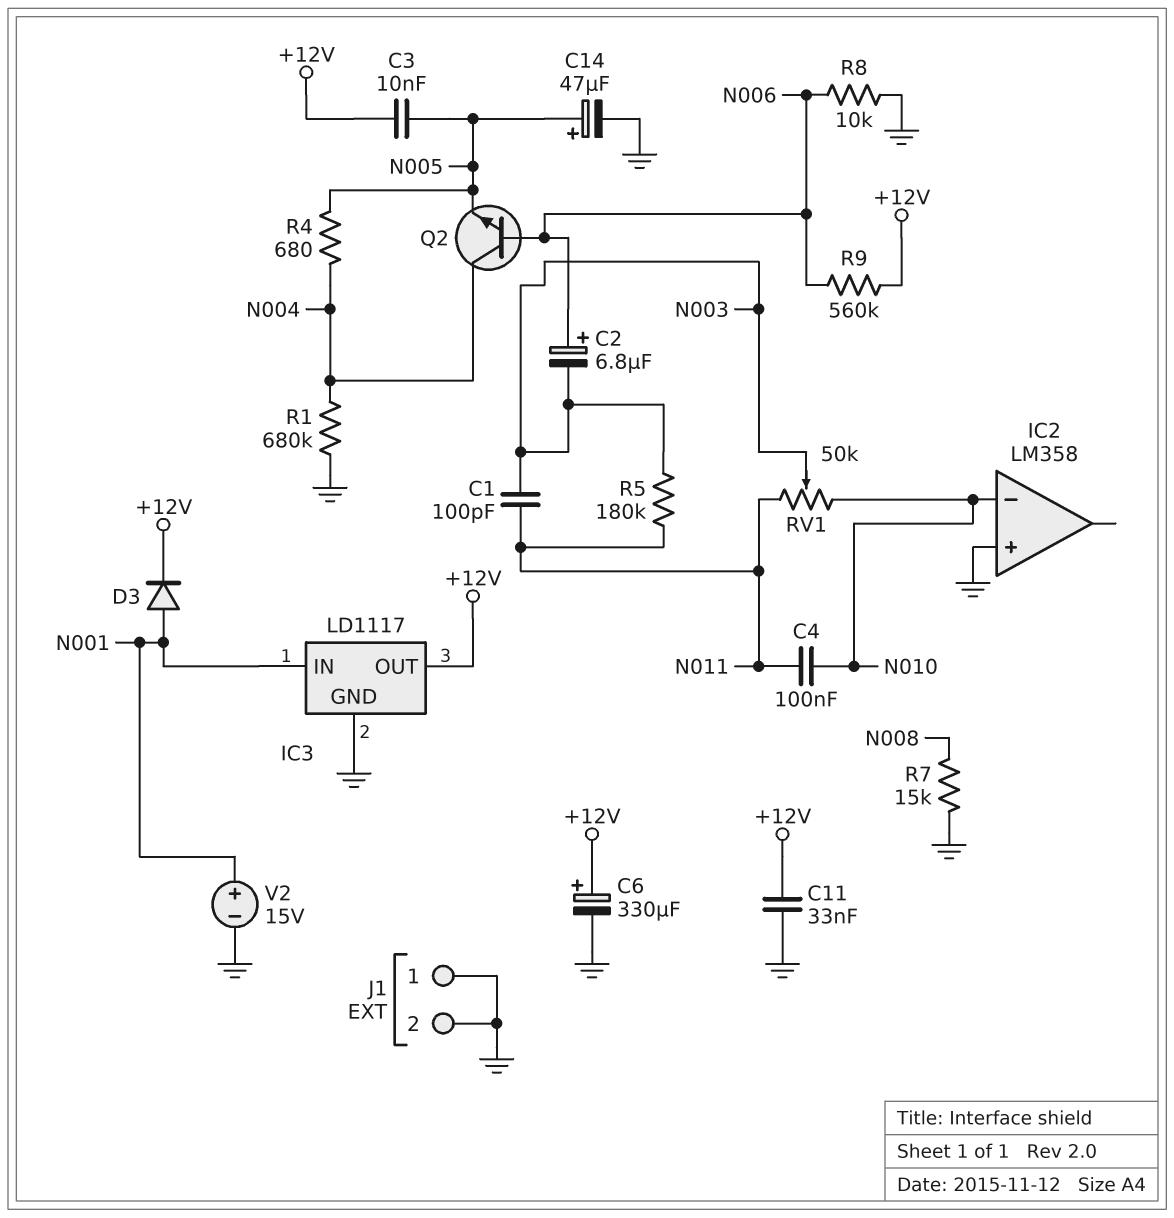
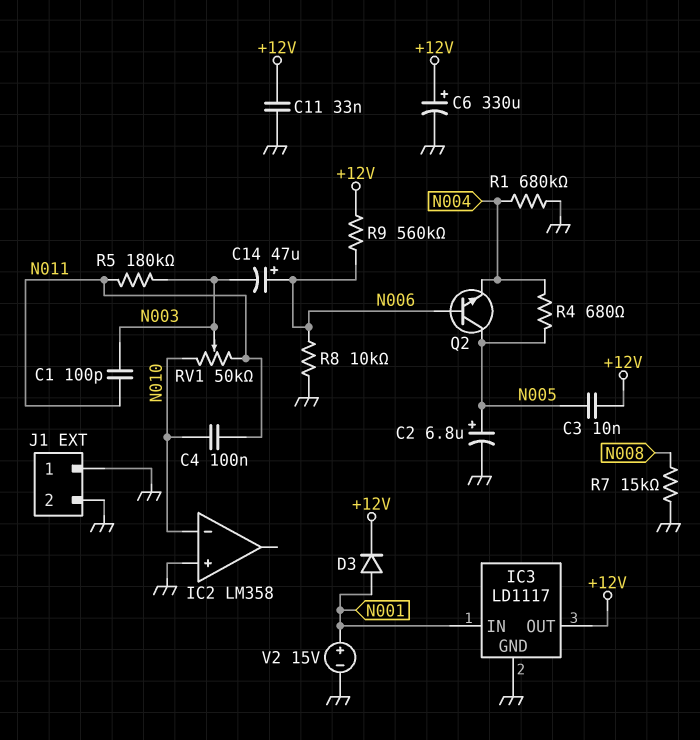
C2: 6.8uF (plus N006, minus N003) -> 6.8uF (plus N005, minus GND)
C14: 47uF (plus N005, minus GND) -> 47uF (plus N006, minus N003)
Q2: NPN (B N006, C N004, E N005) -> NPN (B N006, C N005, E N004)

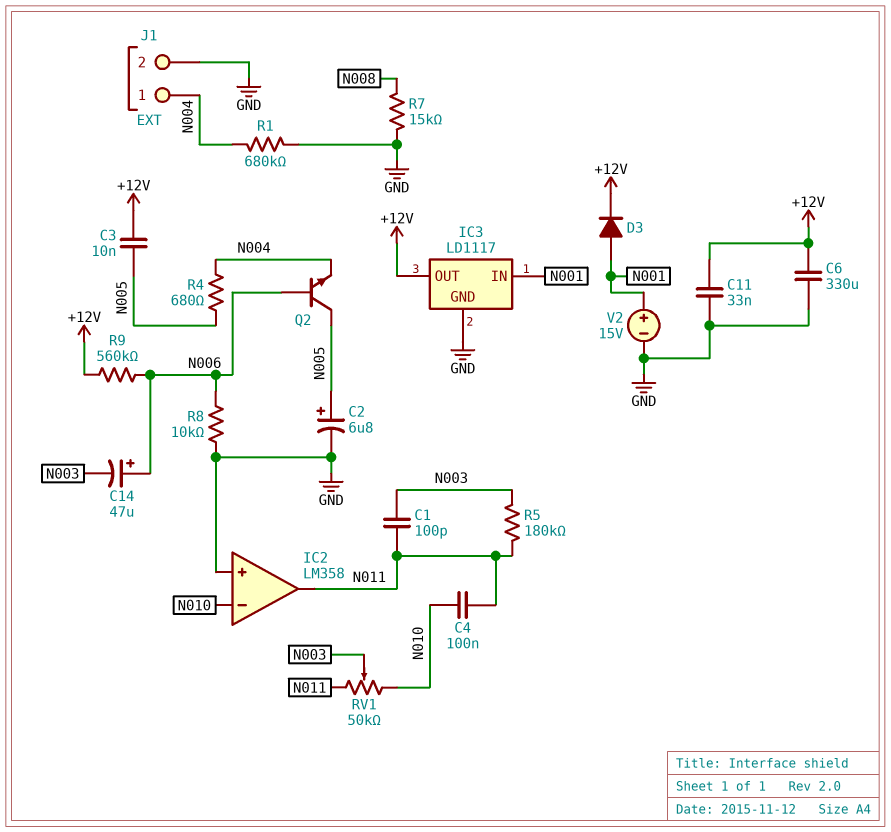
C6: 330uF (plus +12V, minus GND) -> 330uF (+12V, GND)
IC2 pin out: none -> N011
J1 pin 1: GND -> N004

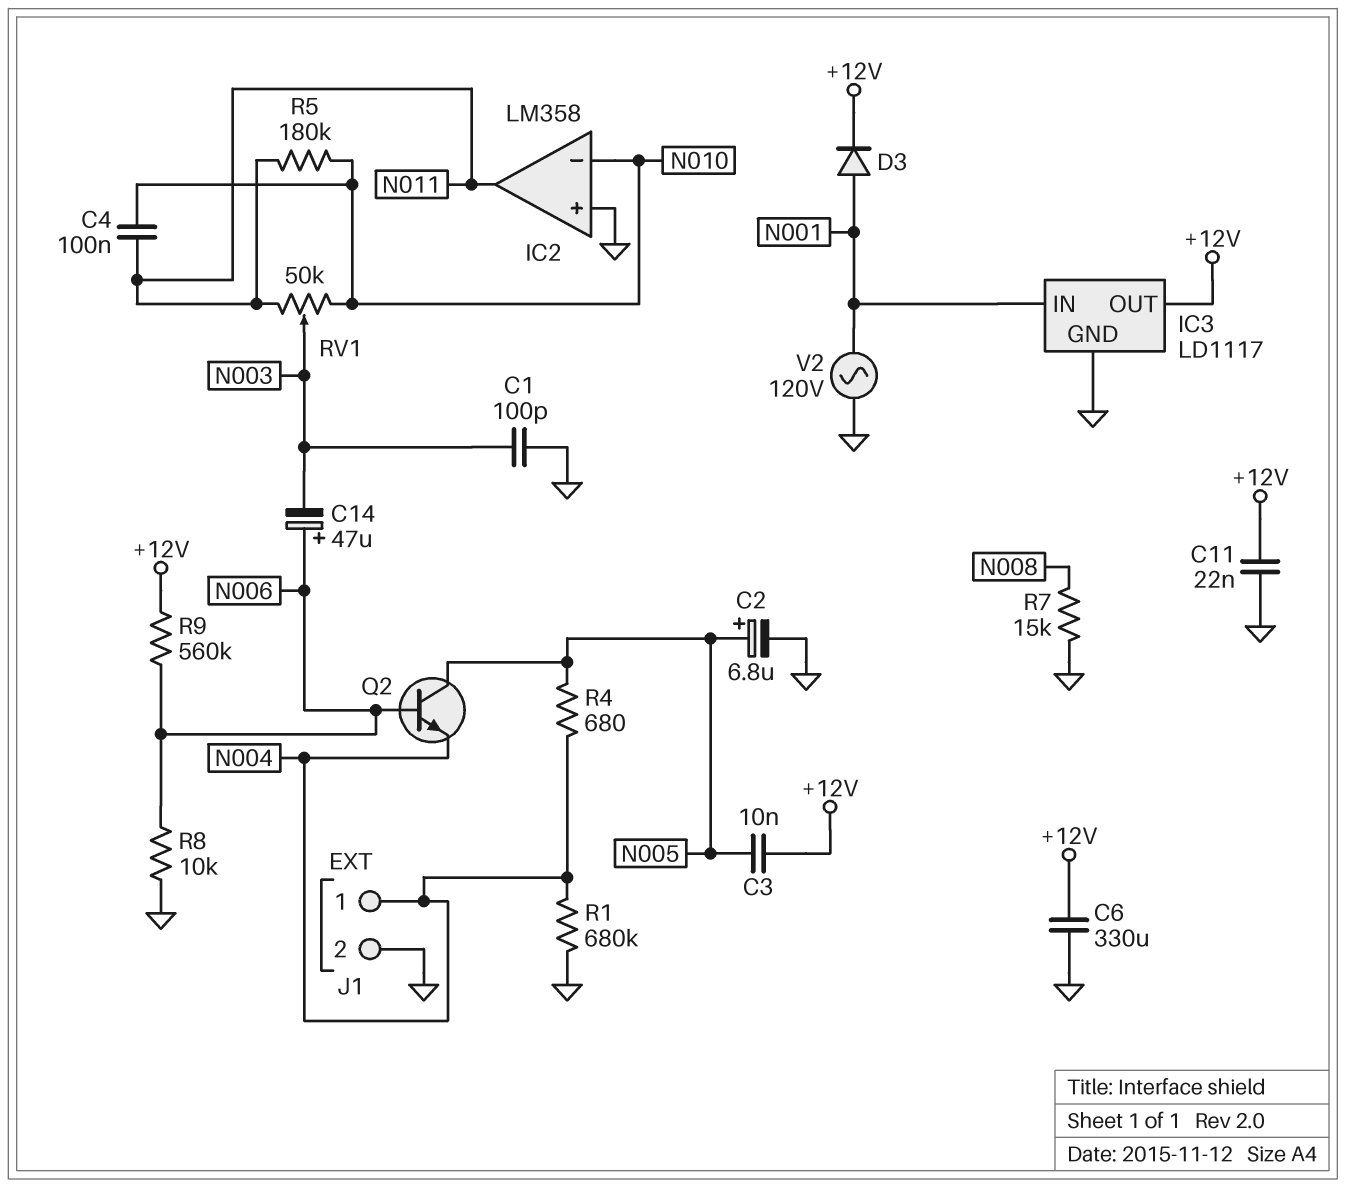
C1: 100pF (N003, N011) -> 100pF (GND, N003)
C11: 33nF (+12V, GND) -> 22nF (+12V, GND)
R5: 180k (N003, N011) -> 180k (N010, N011)
V2: 15V (plus N001, minus GND) -> AC 120V (GND, N001)

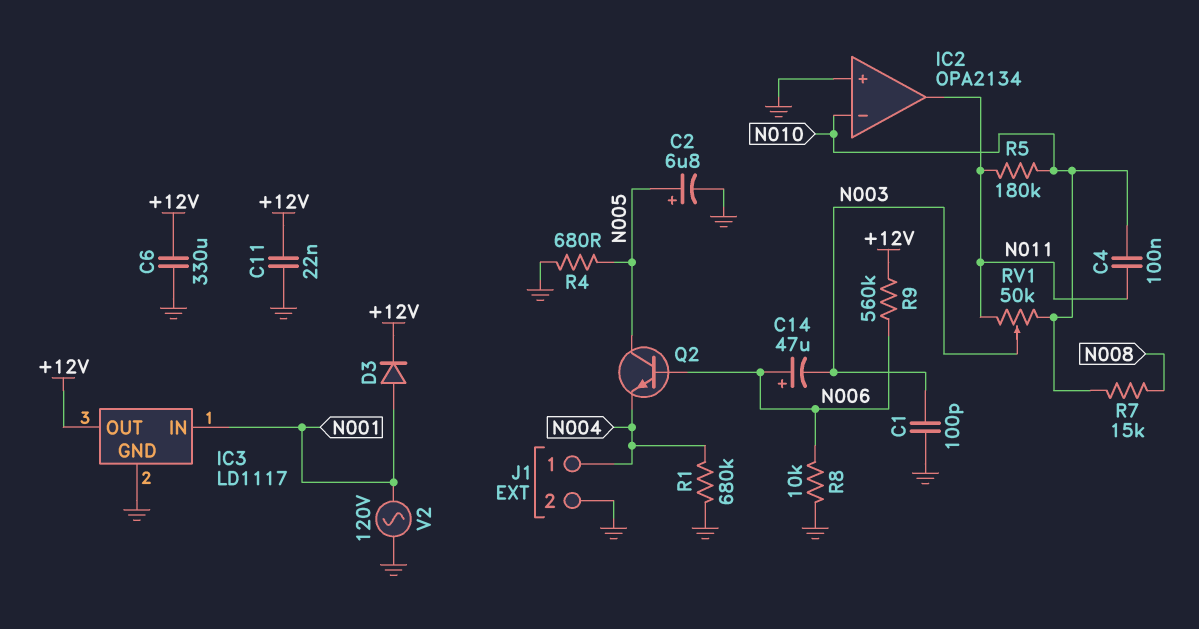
C3: 10nF (+12V, N005) -> none
IC2: LM358 -> OPA2134
R4: 680 (N004, N005) -> 680 (GND, N005)
R7: 15k (GND, N008) -> 15k (N008, N010)

